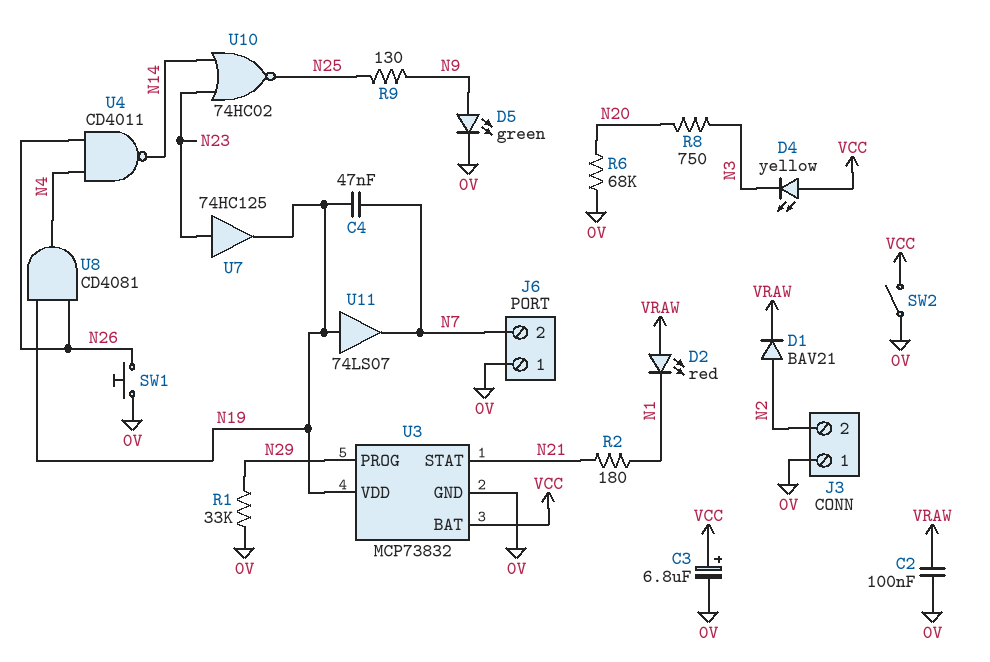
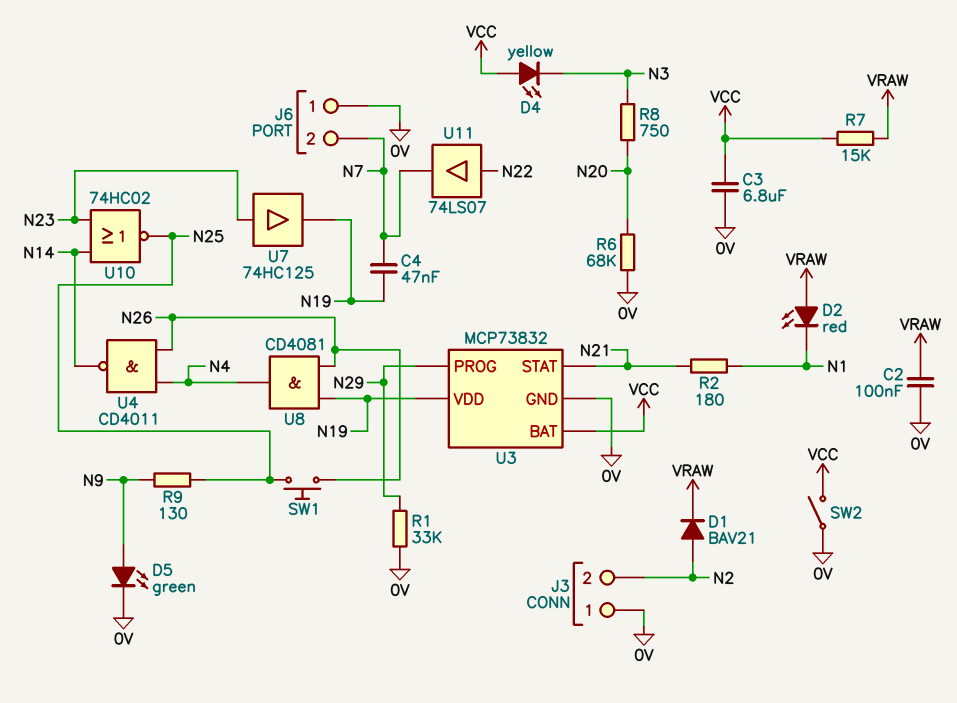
C3: 6.8uF (plus VCC, minus 0V) -> 6.8uF (0V, VCC)
R7: none -> 15k (VCC, VRAW)
SW1: button (0V, N26) -> button (N25, N26)
U11: buffer 74LS07 (in N19, out N7) -> buffer 74LS07 (in N22, out N7)

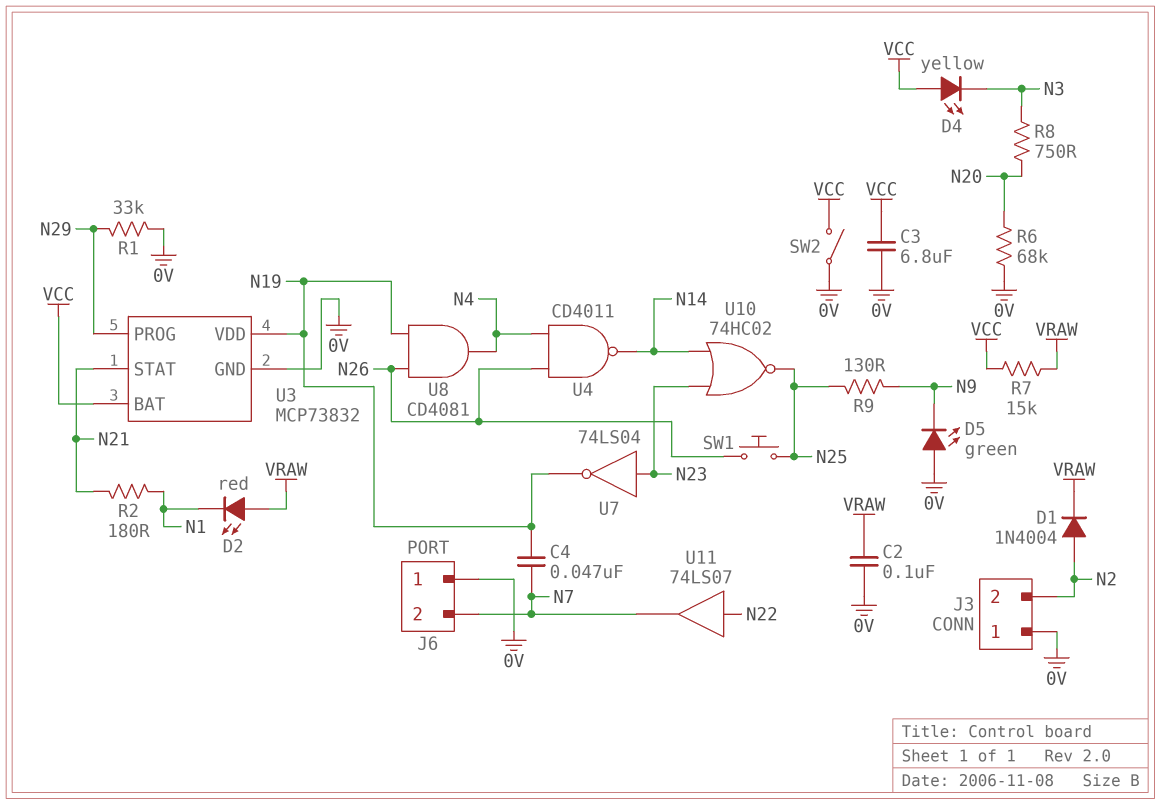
D1: diode BAV21 (A N2, K VRAW) -> diode 1N4004 (A N2, K VRAW)
D5: LED green (A N9, K 0V) -> LED green (A 0V, K N9)
U7: buffer 74HC125 (in N23, out N19) -> NOT 74LS04 (in N23, out N19)

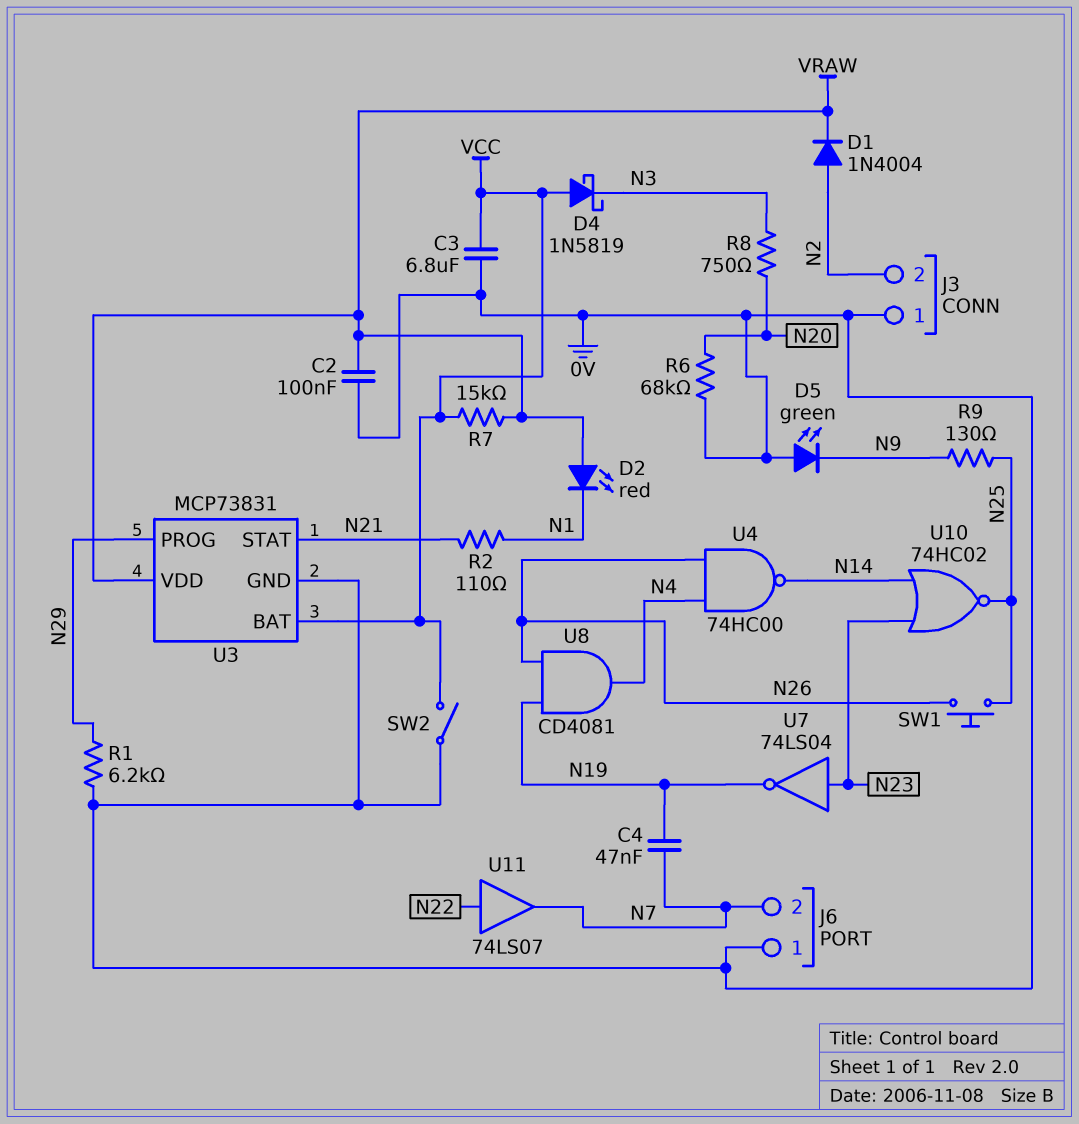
D4: LED yellow (A VCC, K N3) -> schottky 1N5819 (A VCC, K N3)
R1: 33k (0V, N29) -> 6.2k (0V, N29)
R2: 180 (N1, N21) -> 110 (N1, N21)
U3: MCP73832 -> MCP73831
U3 pin VDD: N19 -> VRAW
U4: NAND CD4011 (in N4, in N26, out N14) -> NAND 74HC00 (in N4, in N26, out N14)

